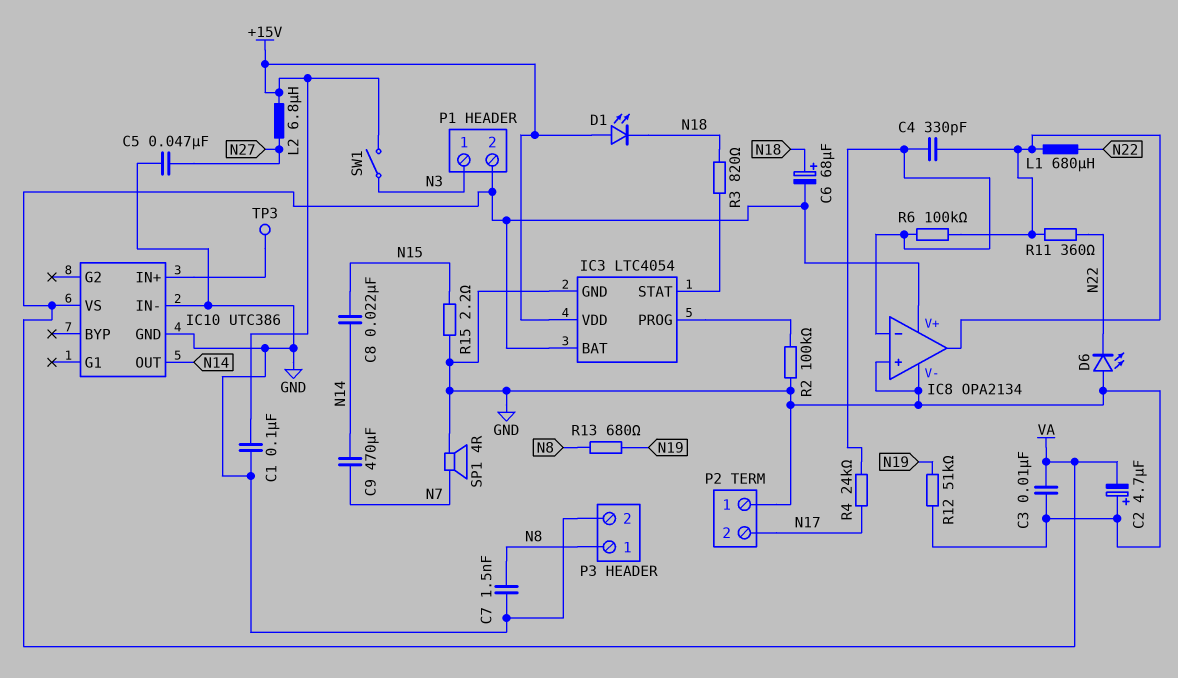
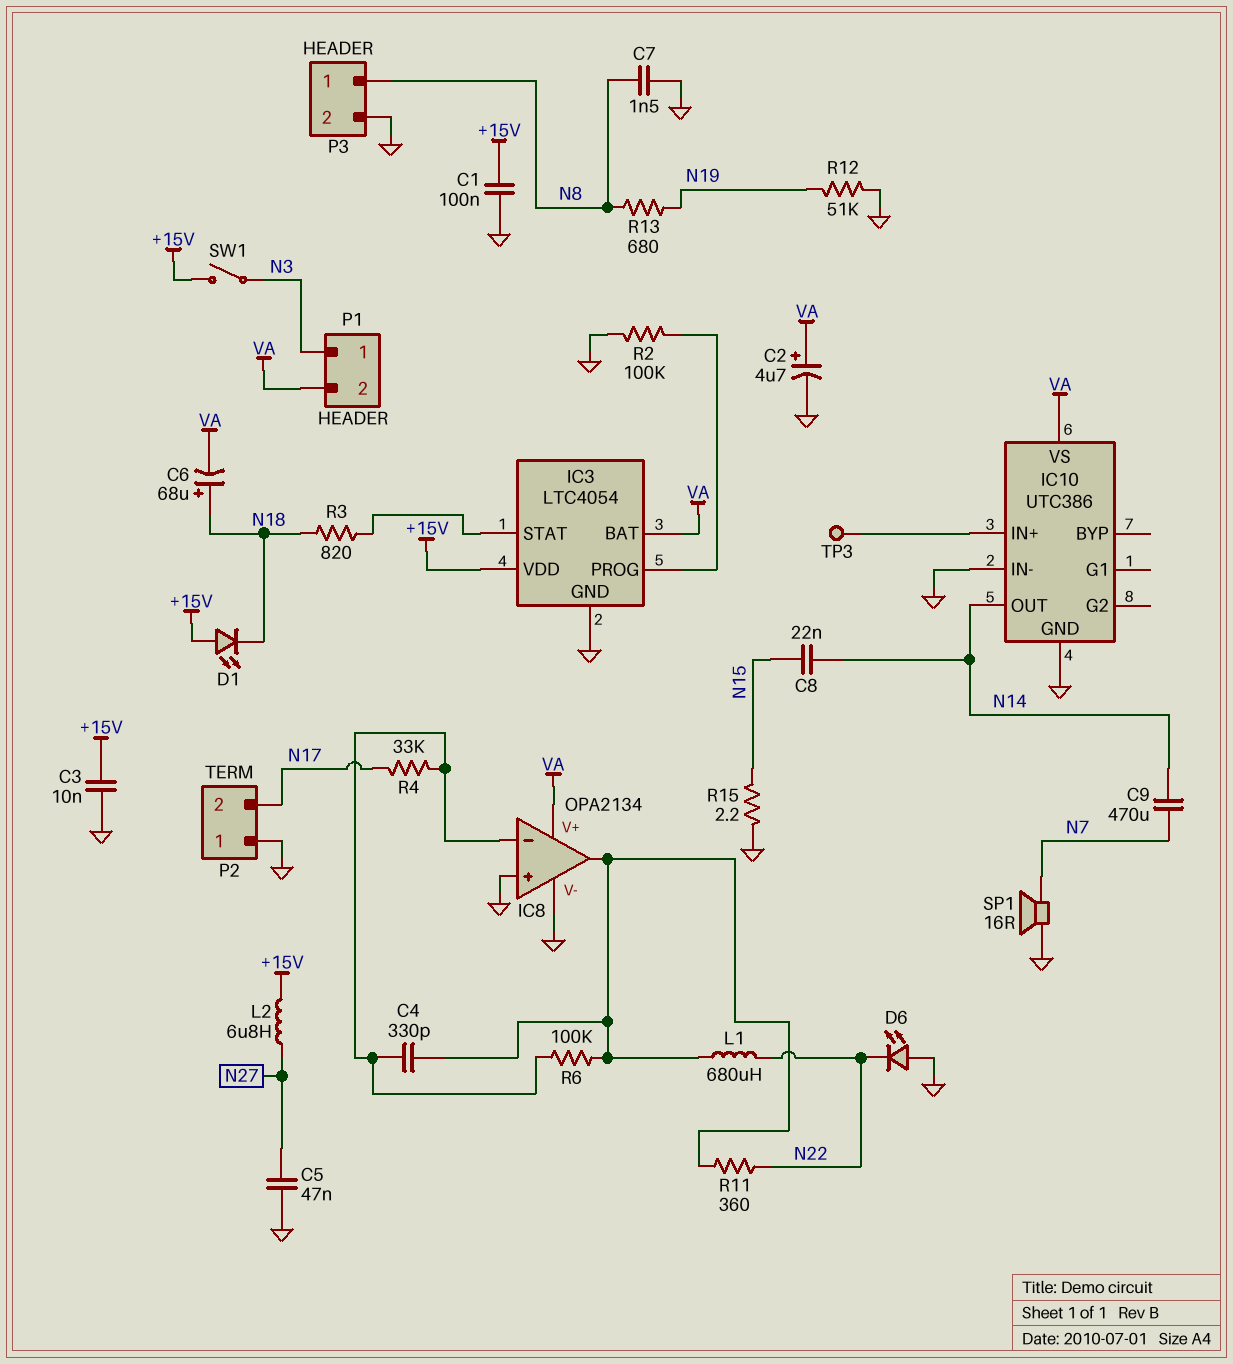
C2: 4.7uF (plus GND, minus VA) -> 4.7uF (plus VA, minus GND)
C3: 10nF (GND, VA) -> 10nF (+15V, GND)
R4: 24k (IC8/in-, N17) -> 33k (IC8/in-, N17)
SP1: speaker 4R (GND, N7) -> speaker 16R (GND, N7)

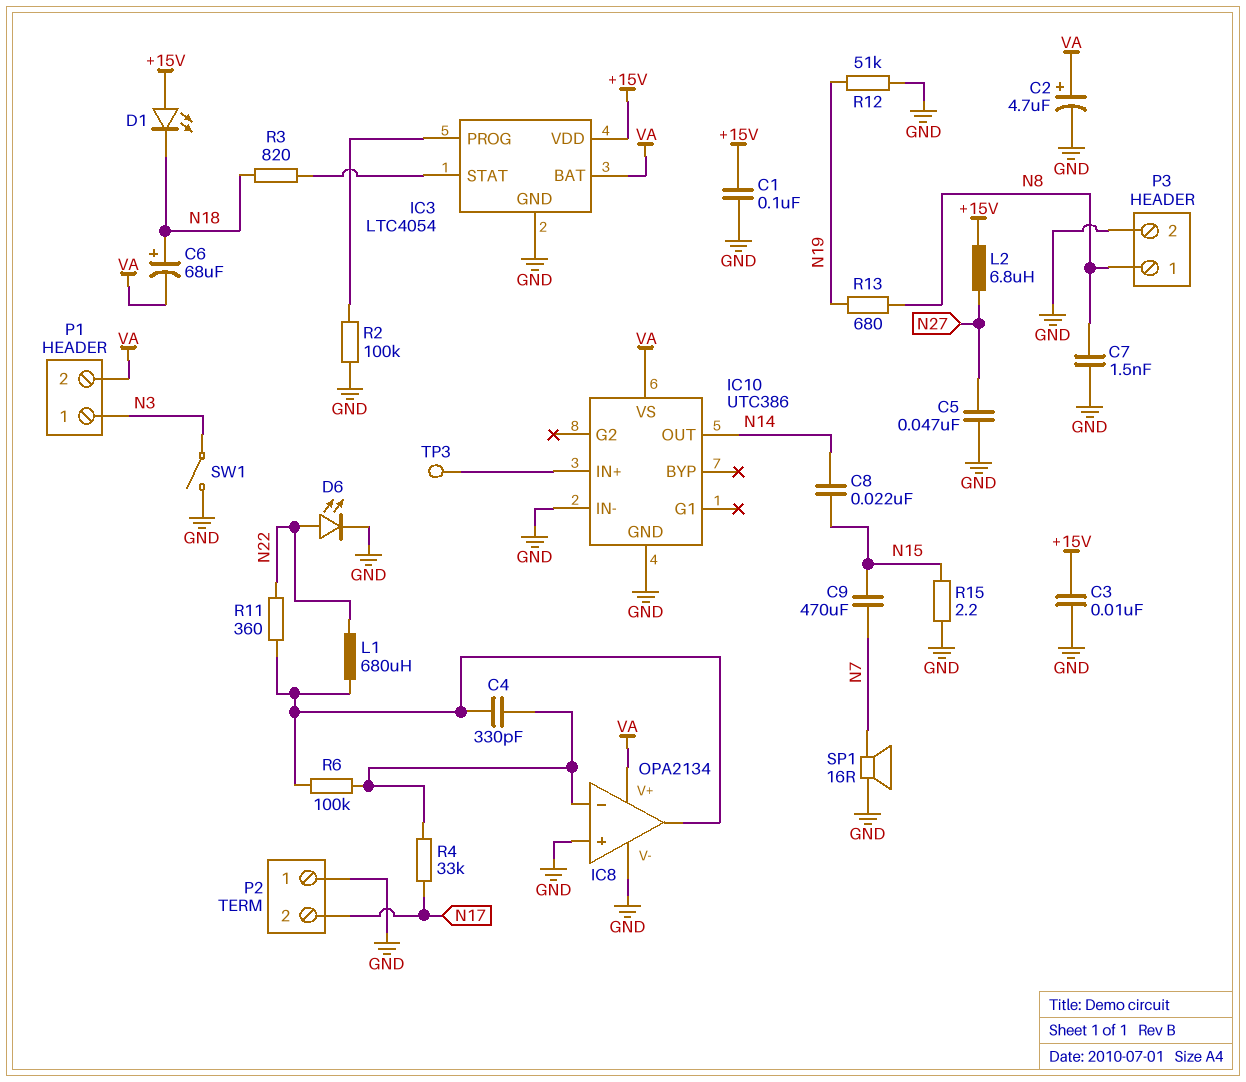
C9: 470uF (N7, N14) -> 470uF (N7, N15)
D6: LED (A GND, K N22) -> LED (A N22, K GND)
SW1: switch (+15V, N3) -> switch (GND, N3)

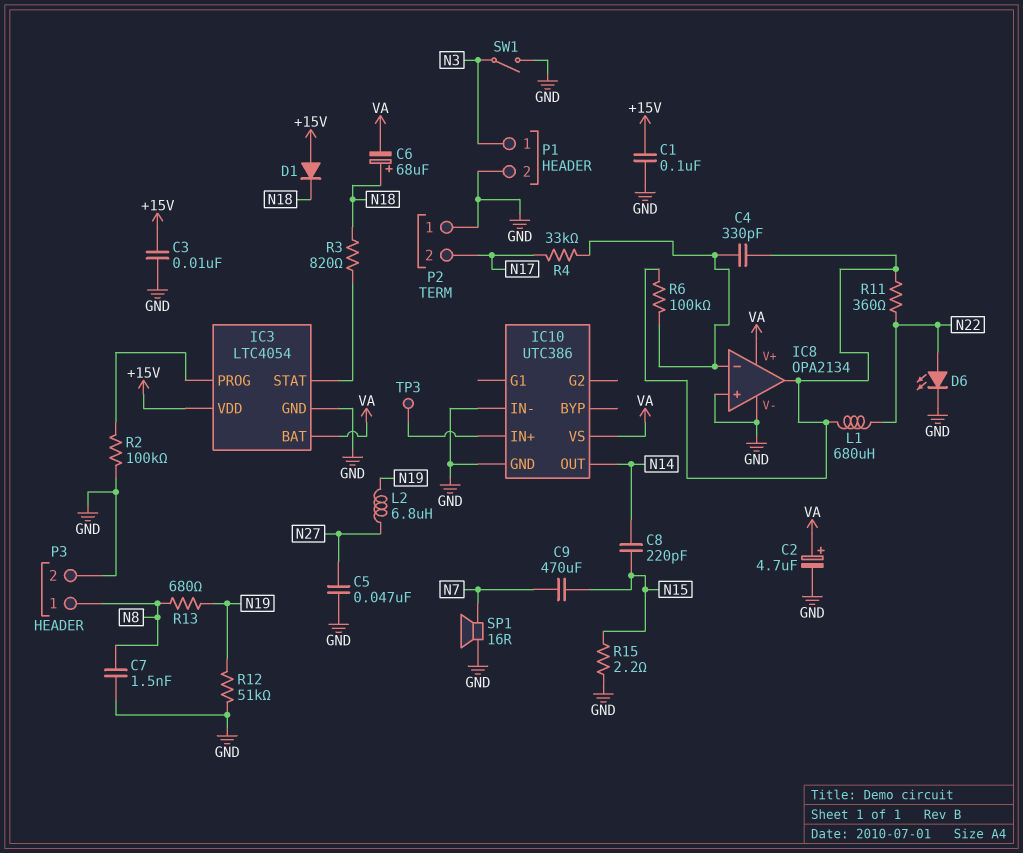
C8: 22nF (N14, N15) -> 220pF (N14, N15)
D1: LED (A +15V, K N18) -> diode (A +15V, K N18)
L2: 6.8uH (+15V, N27) -> 6.8uH (N19, N27)
P1 pin 2: VA -> GND

